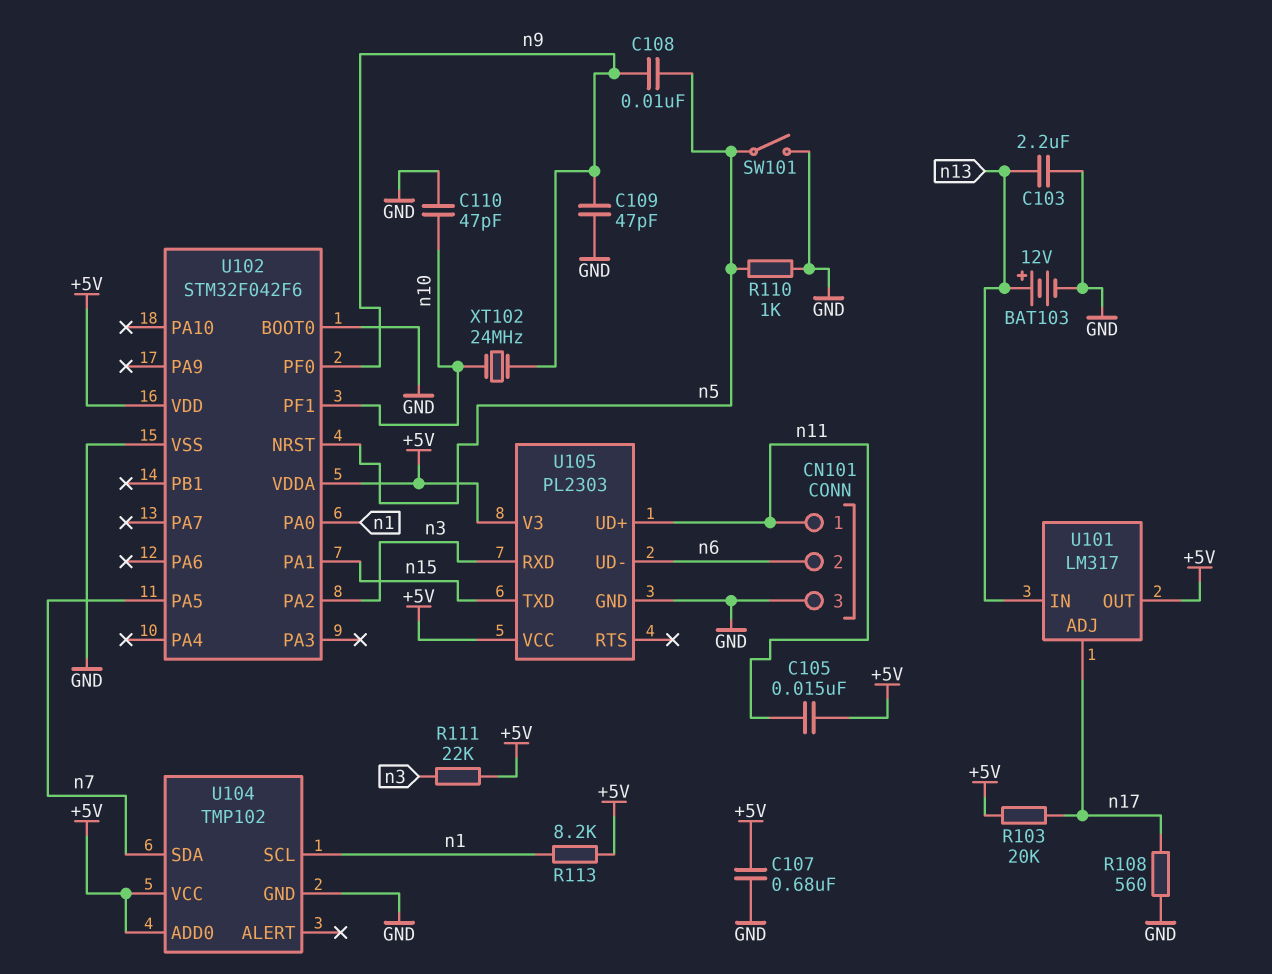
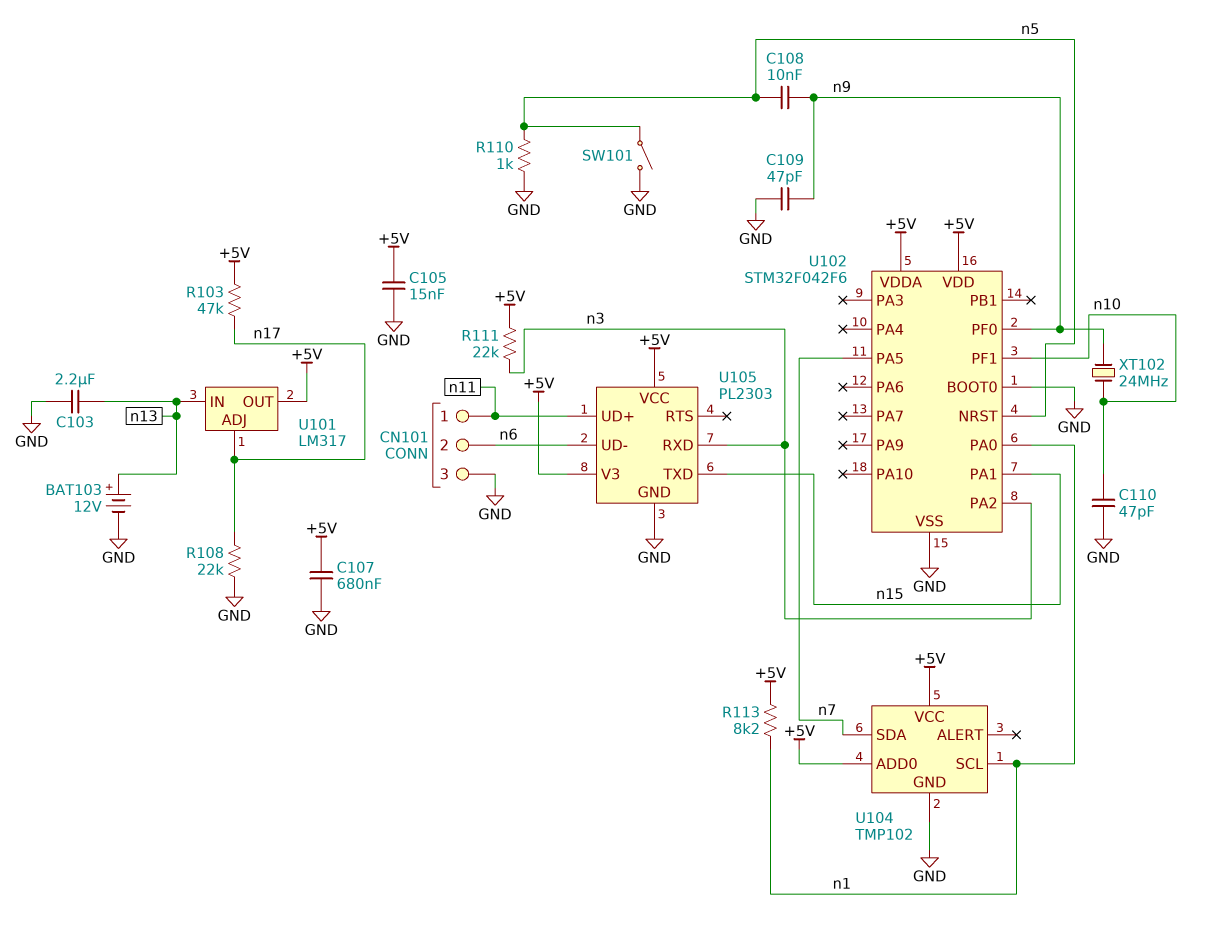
C105: 15nF (+5V, n11) -> 15nF (+5V, GND)
R103: 20k (+5V, n17) -> 47k (+5V, n17)
R108: 560 (GND, n17) -> 22k (GND, n17)

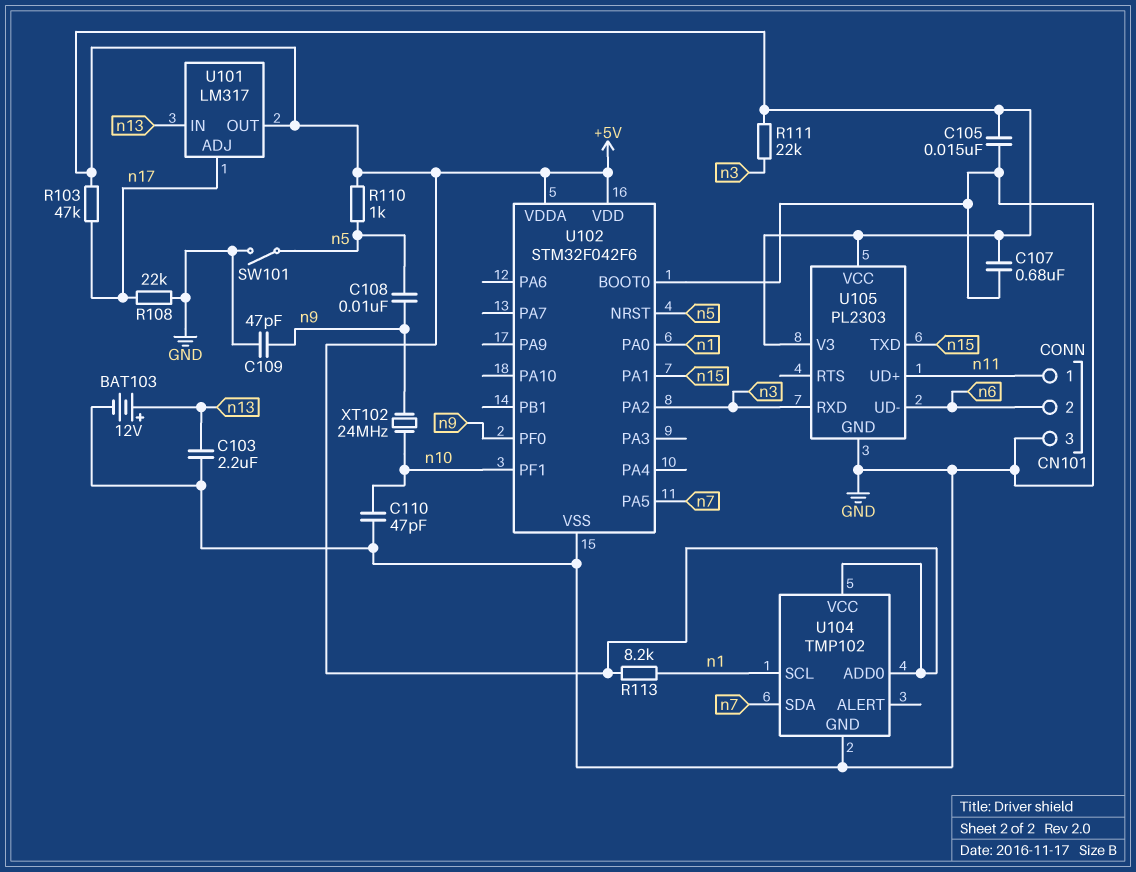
R110: 1k (GND, n5) -> 1k (+5V, n5)

